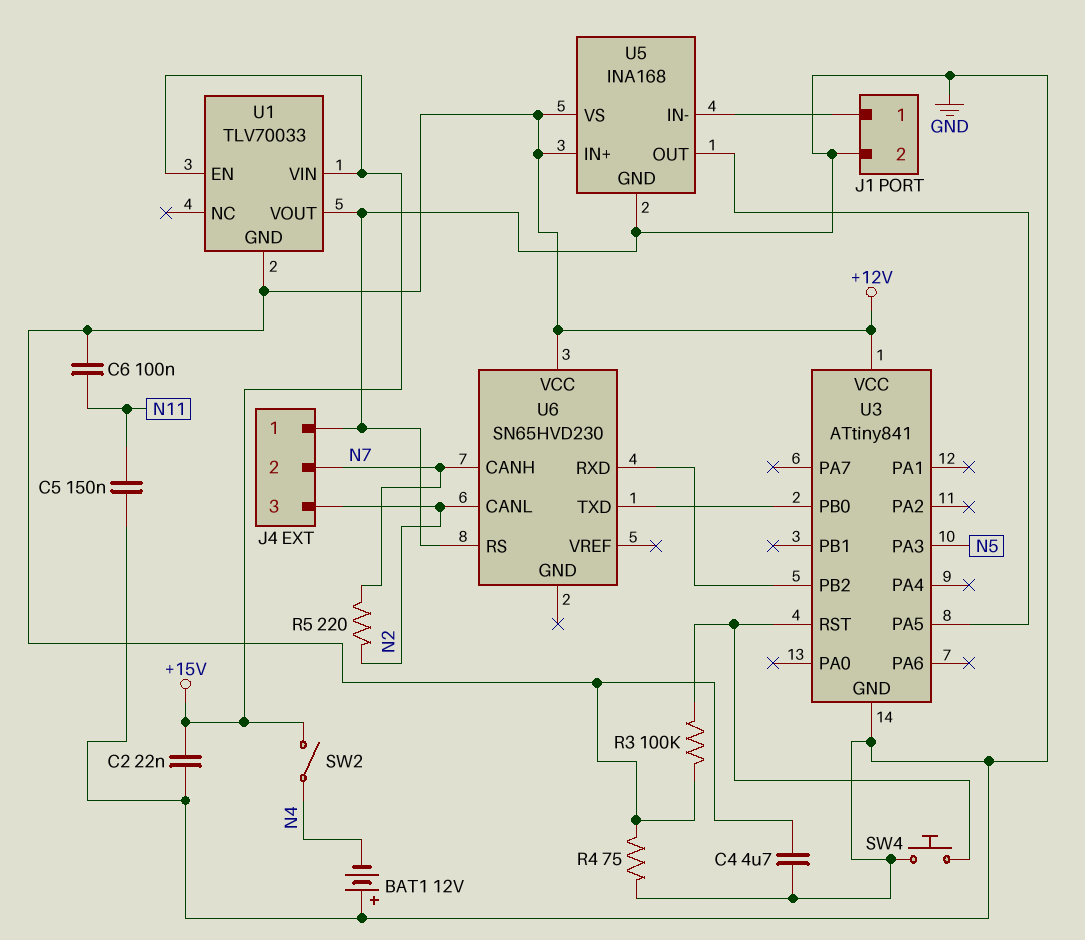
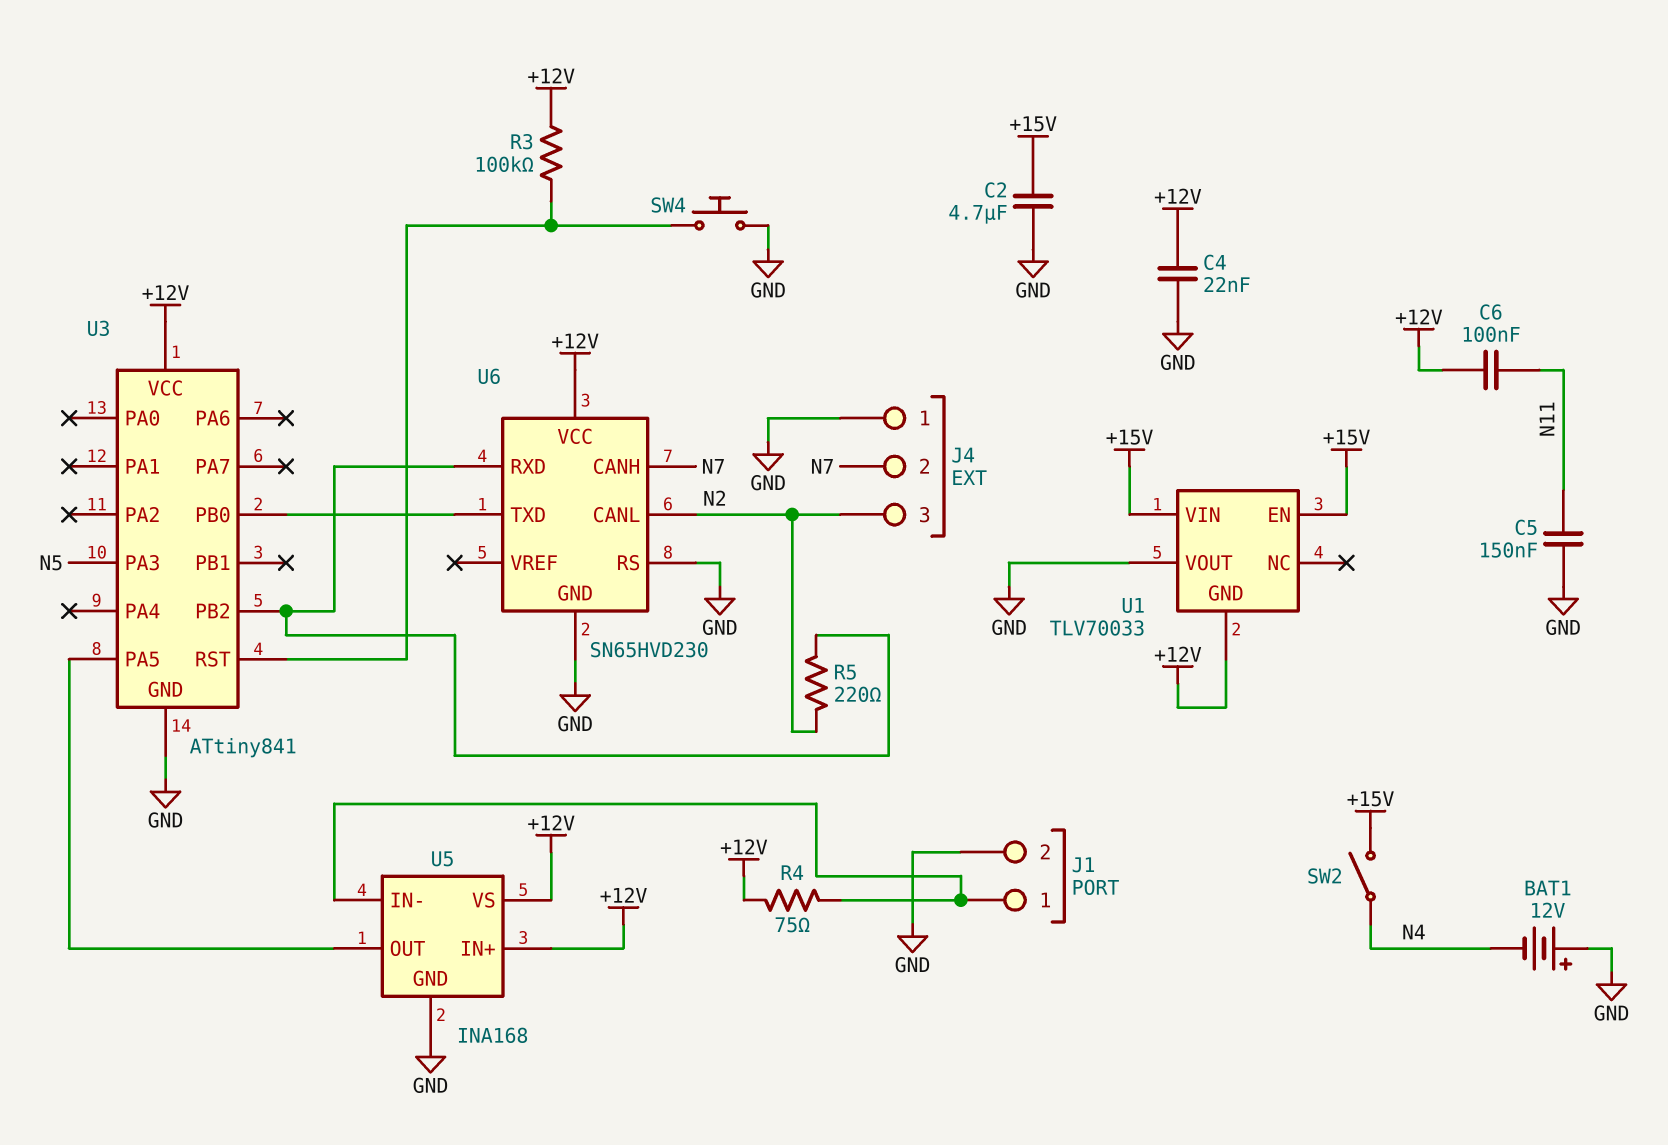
C2: 22nF (+15V, GND) -> 4.7uF (+15V, GND)
C4: 4.7uF (+12V, GND) -> 22nF (+12V, GND)
R4: 75 (+12V, GND) -> 75 (+12V, J1/1)
R5: 220 (N2, N7) -> 220 (N2, U3/PB2)
U6 pin GND: none -> GND

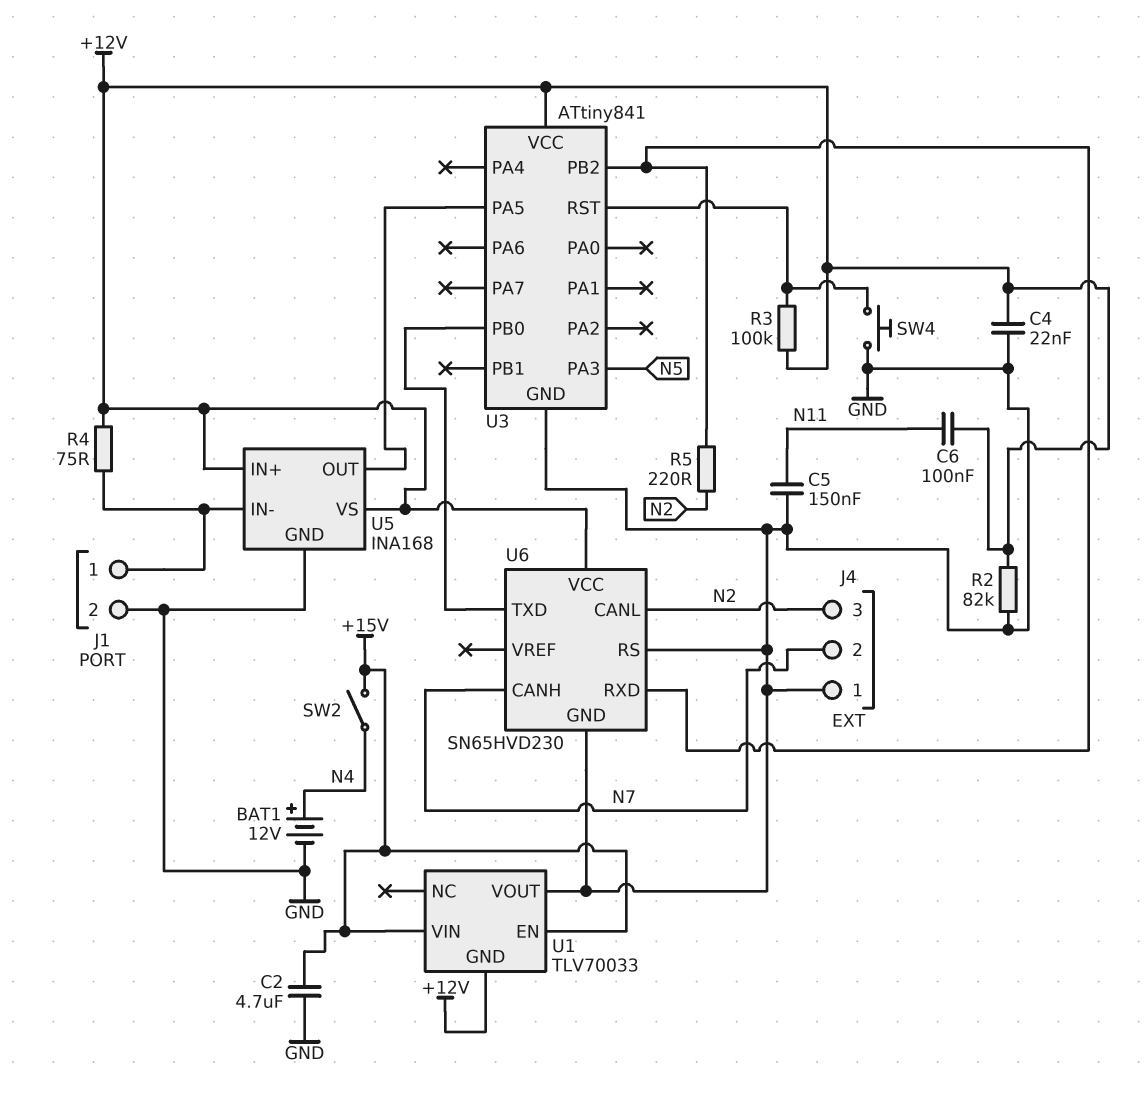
BAT1: 12V (plus GND, minus N4) -> 12V (plus N4, minus GND)
R2: none -> 82k (+12V, GND)

